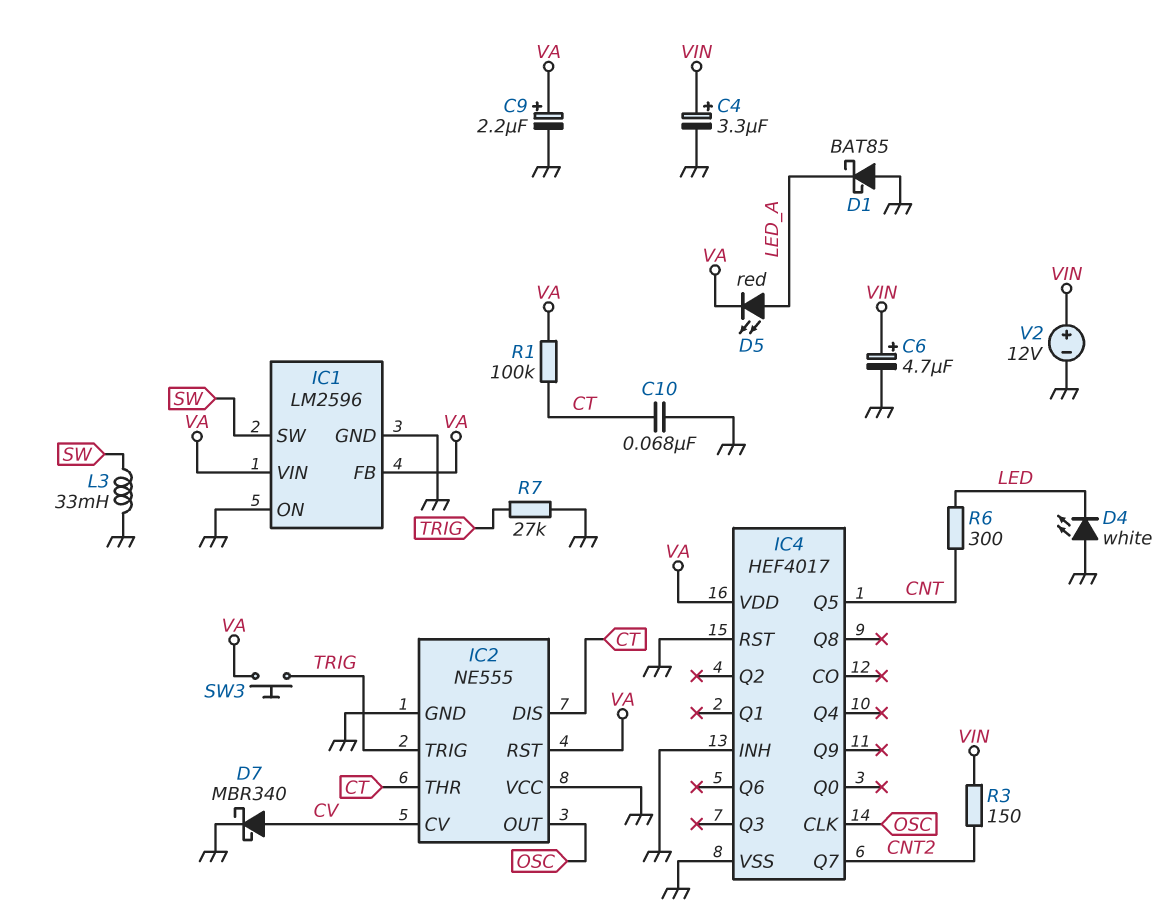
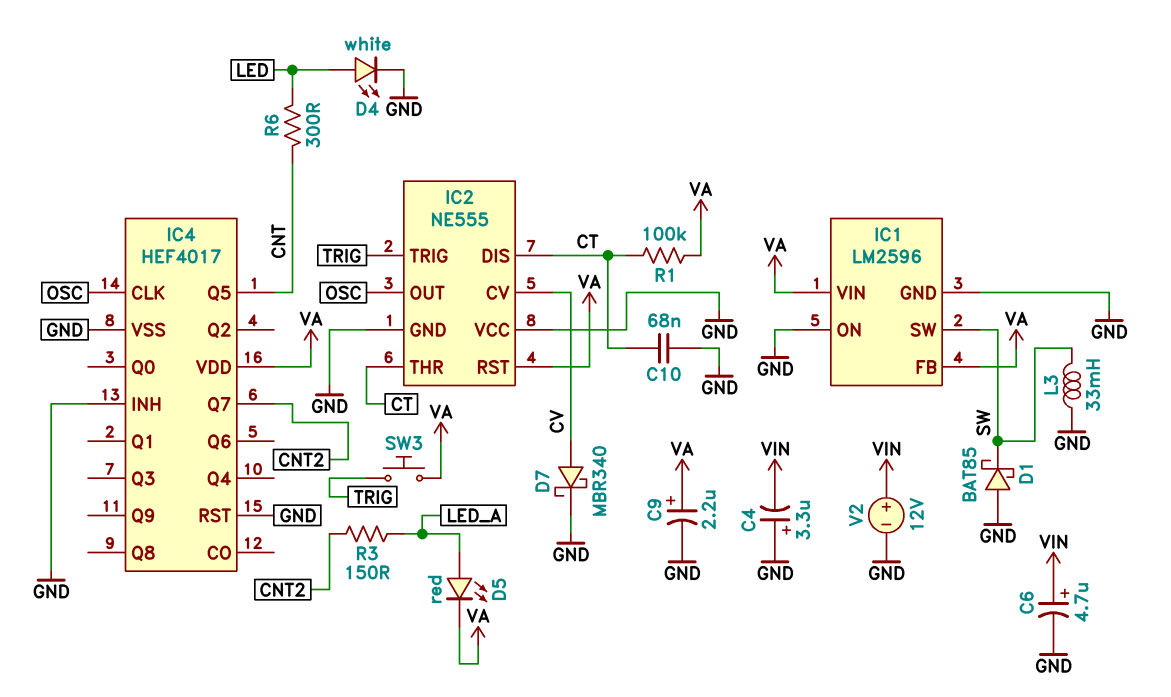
C4: 3.3uF (plus VIN, minus GND) -> 3.3uF (plus GND, minus VIN)
D1: schottky BAT85 (A GND, K LED_A) -> schottky BAT85 (A GND, K SW)
D4: LED white (A GND, K LED) -> LED white (A LED, K GND)
R3: 150 (CNT2, VIN) -> 150 (CNT2, LED_A)
R7: 27k (GND, TRIG) -> none

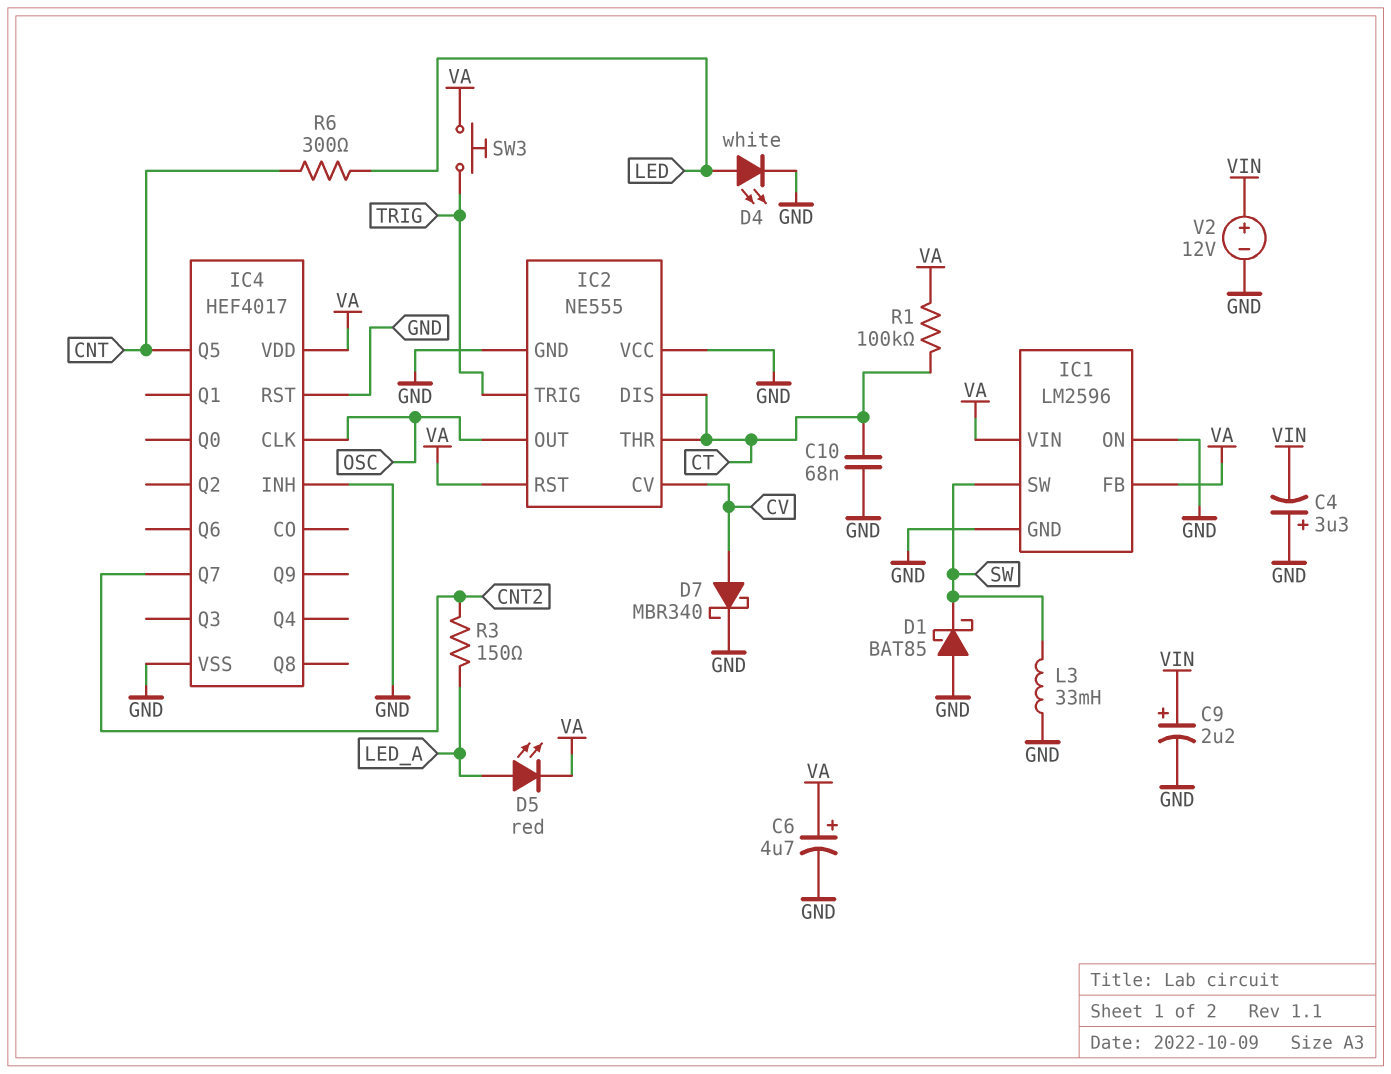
C6: 4.7uF (plus VIN, minus GND) -> 4.7uF (plus VA, minus GND)
C9: 2.2uF (plus VA, minus GND) -> 2.2uF (plus VIN, minus GND)

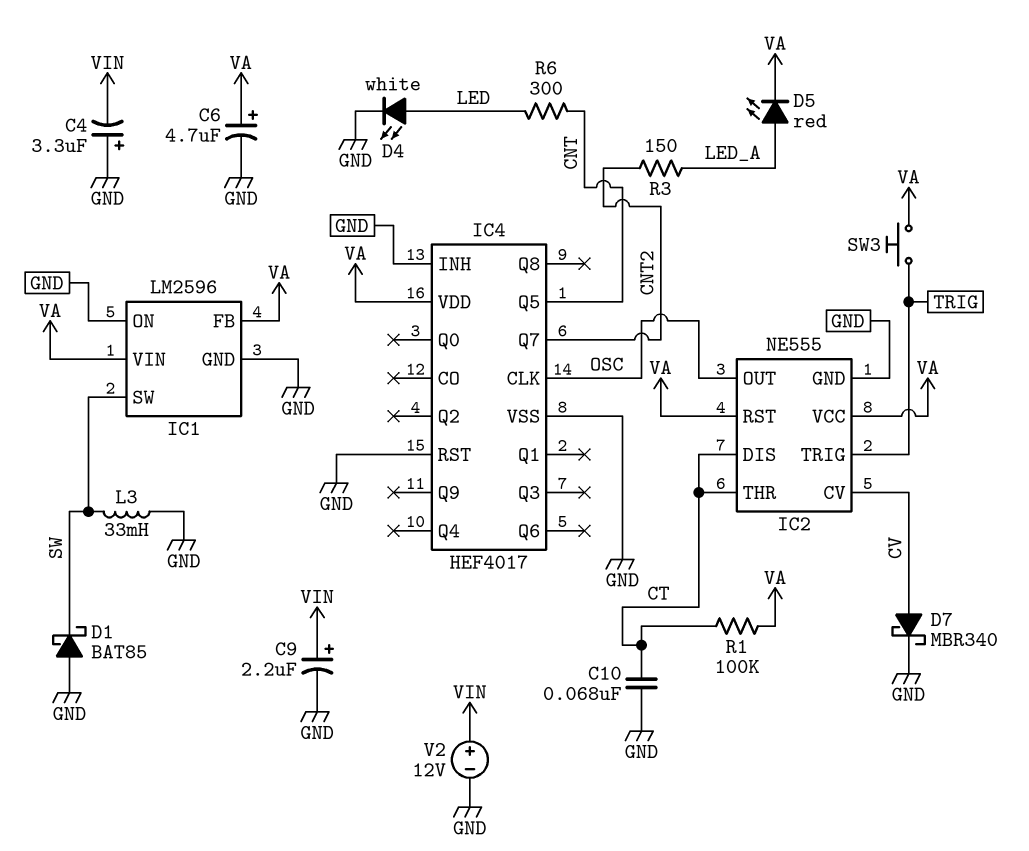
IC2 pin VCC: GND -> VA

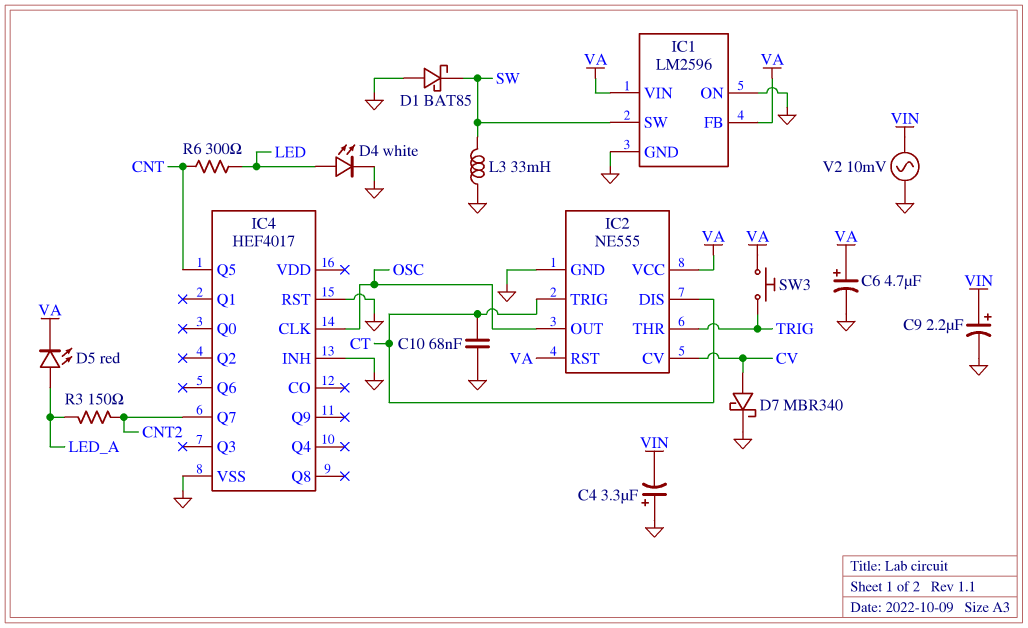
IC2 pin THR: CT -> TRIG
IC2 pin TRIG: TRIG -> CT
IC4 pin VDD: VA -> none
R1: 100k (CT, VA) -> none
V2: 12V (plus VIN, minus GND) -> AC 10mV (GND, VIN)

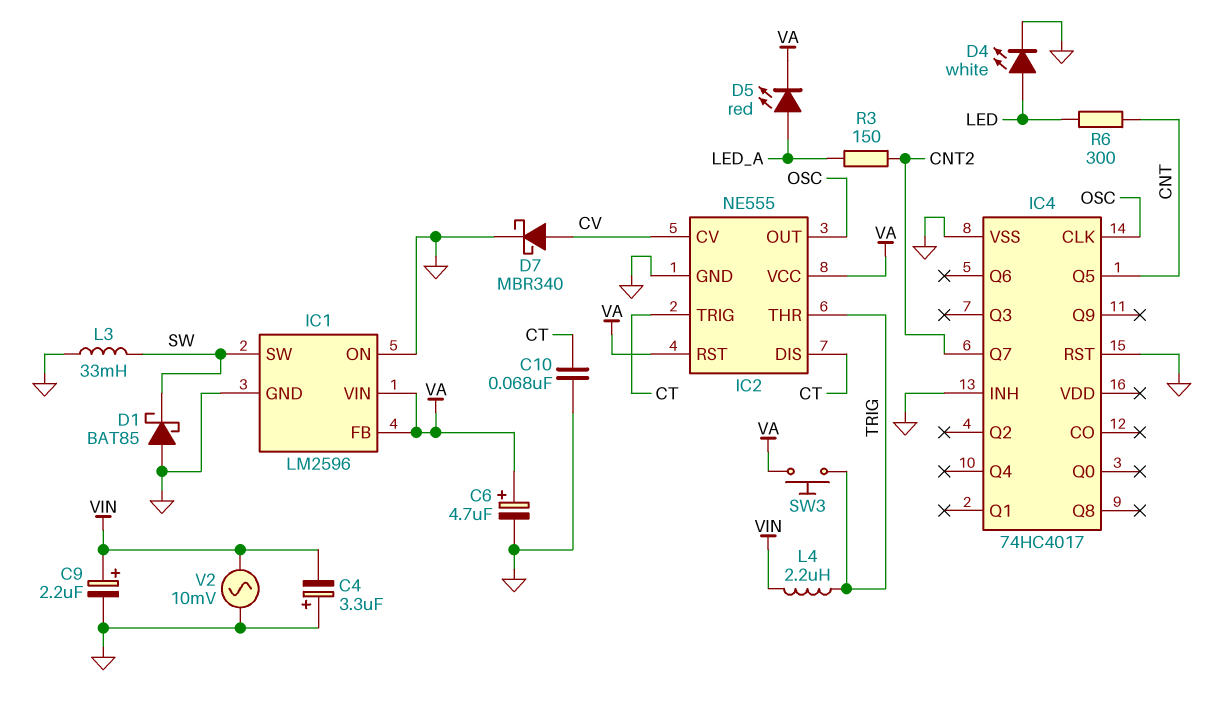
IC4: HEF4017 -> 74HC4017
L4: none -> 2.2uH (TRIG, VIN)

